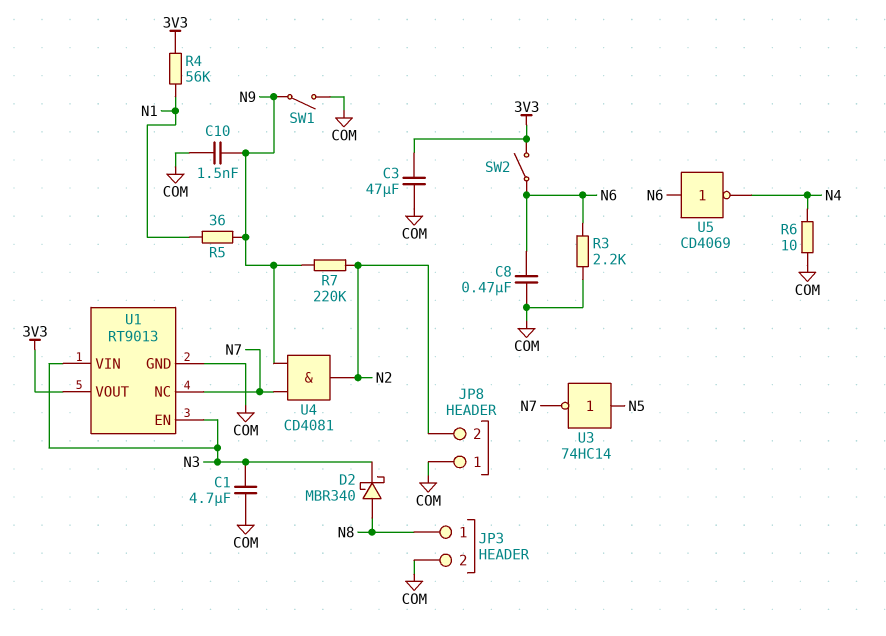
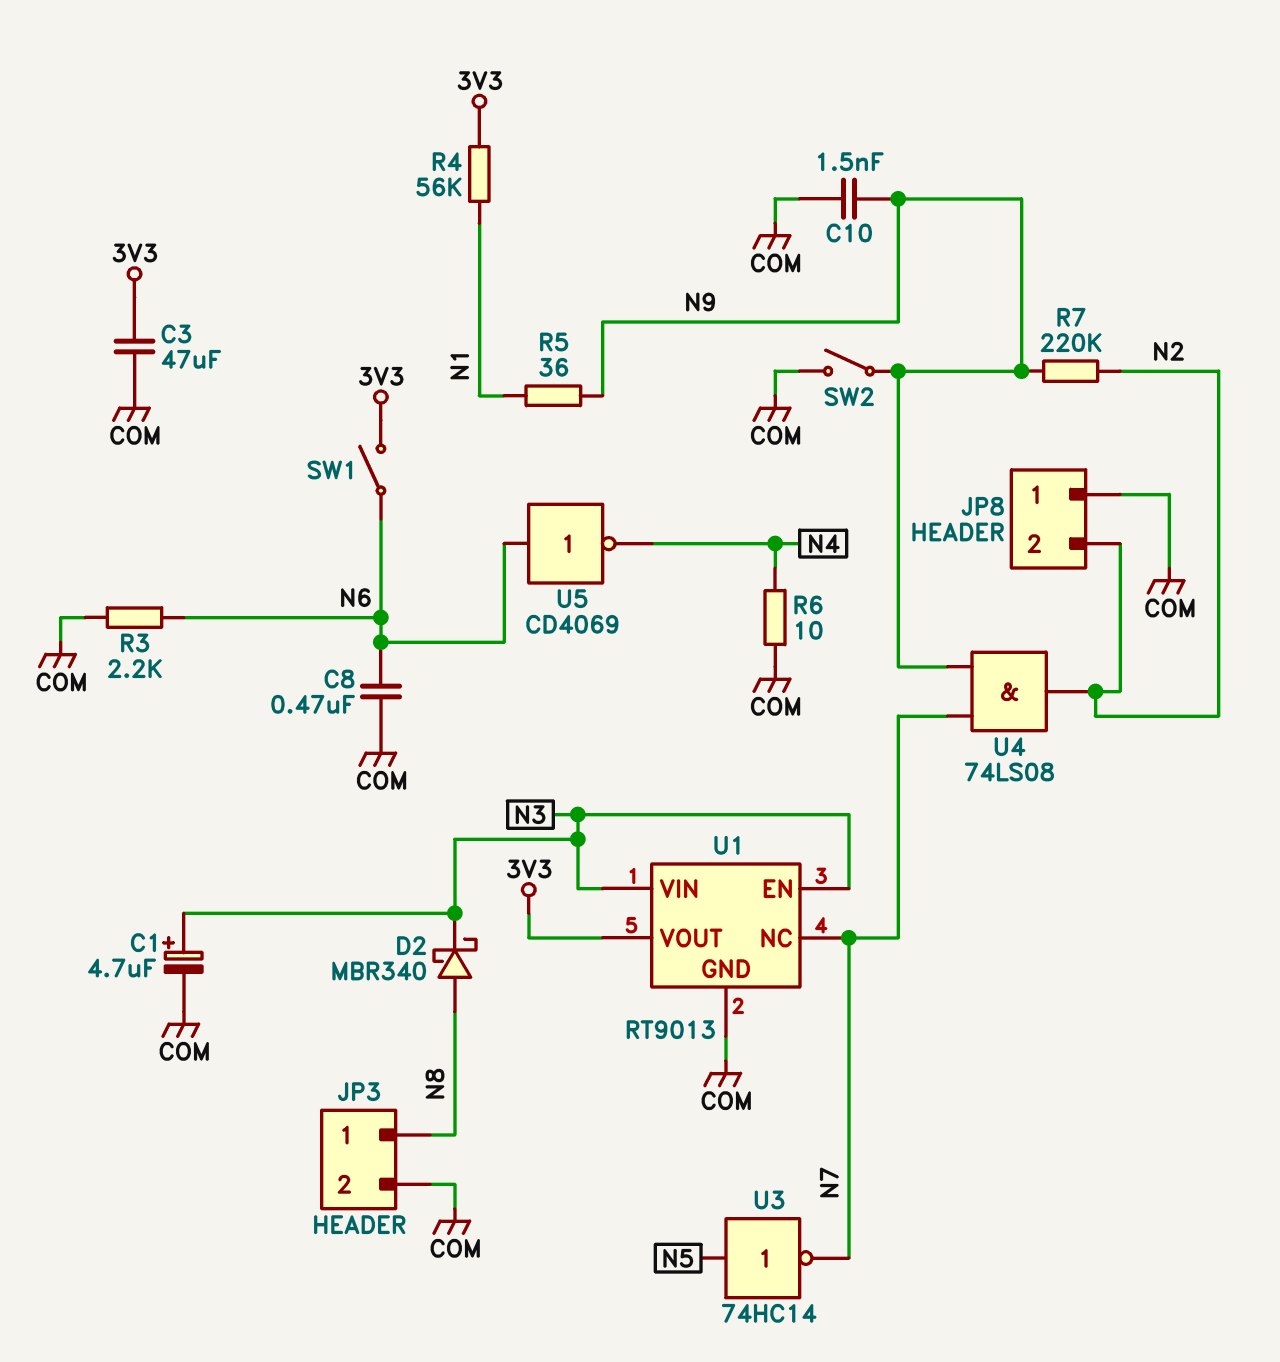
C1: 4.7uF (COM, N3) -> 4.7uF (plus N3, minus COM)
SW1: switch (COM, N9) -> switch (3V3, N6)
SW2: switch (3V3, N6) -> switch (COM, N9)
U4: AND CD4081 (in N7, in N9, out N2) -> AND 74LS08 (in N7, in N9, out N2)

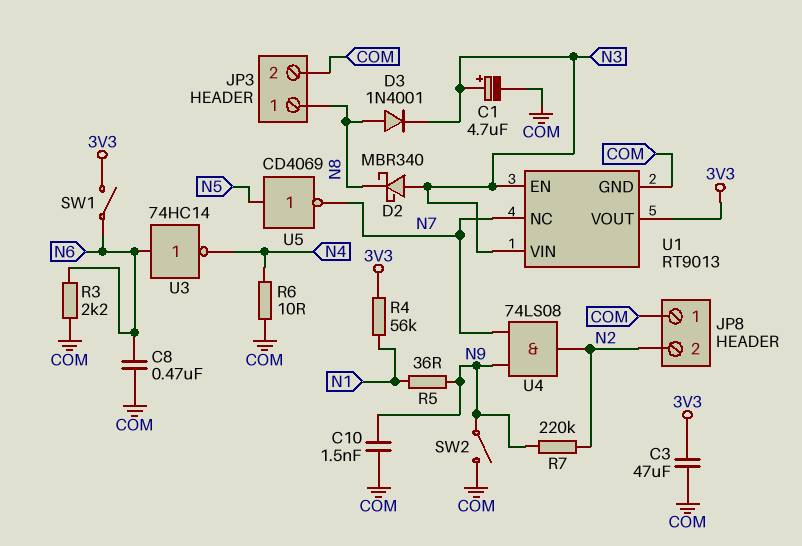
D2: schottky MBR340 (A N8, K N3) -> schottky MBR340 (A N3, K N8)
D3: none -> diode 1N4001 (A N8, K N3)
U3: NOT 74HC14 (in N5, out N7) -> NOT 74HC14 (in N6, out N4)
U5: NOT CD4069 (in N6, out N4) -> NOT CD4069 (in N5, out N7)

